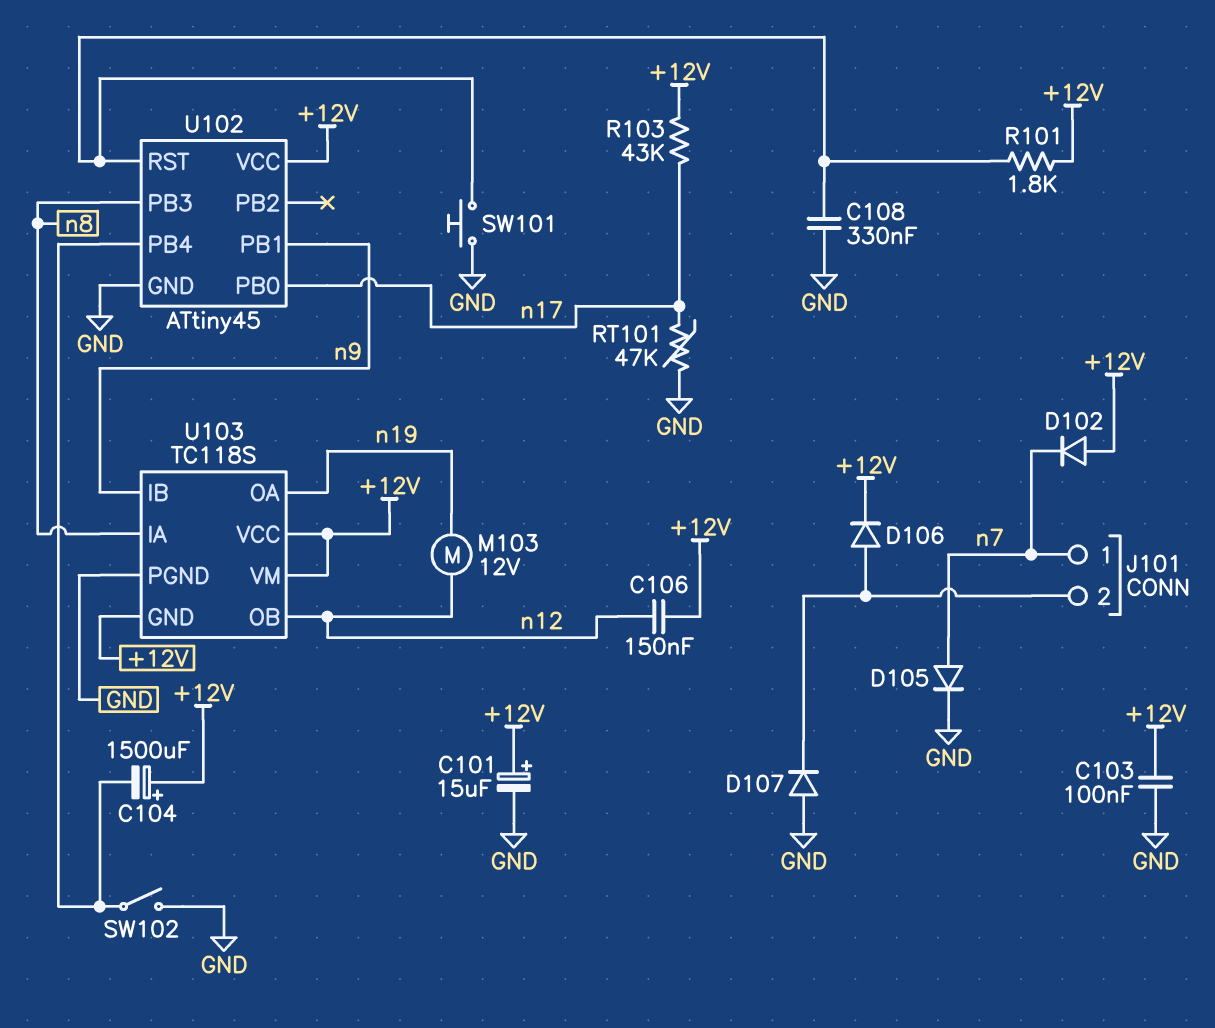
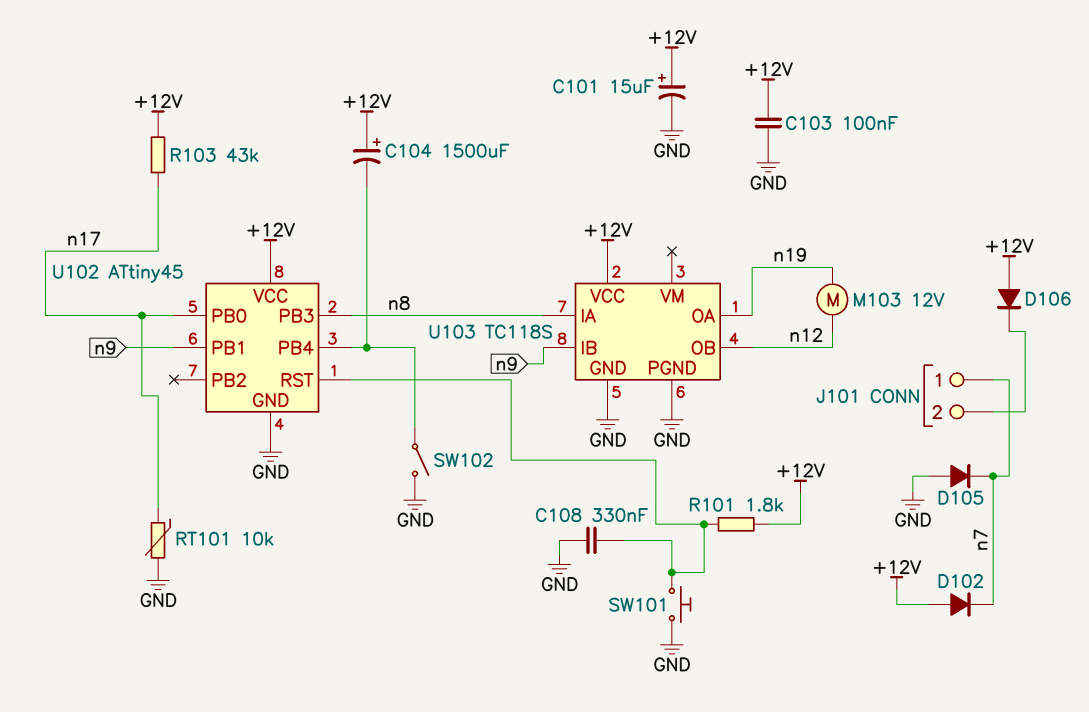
C106: 150nF (+12V, n12) -> none
D105: diode (A n7, K GND) -> diode (A GND, K n7)
D106: diode (A J101/2, K +12V) -> diode (A +12V, K J101/2)
D107: diode (A GND, K J101/2) -> none
RT101: 47k (GND, n17) -> 10k (GND, n17)
U103 pin GND: +12V -> GND
U103 pin VM: +12V -> none

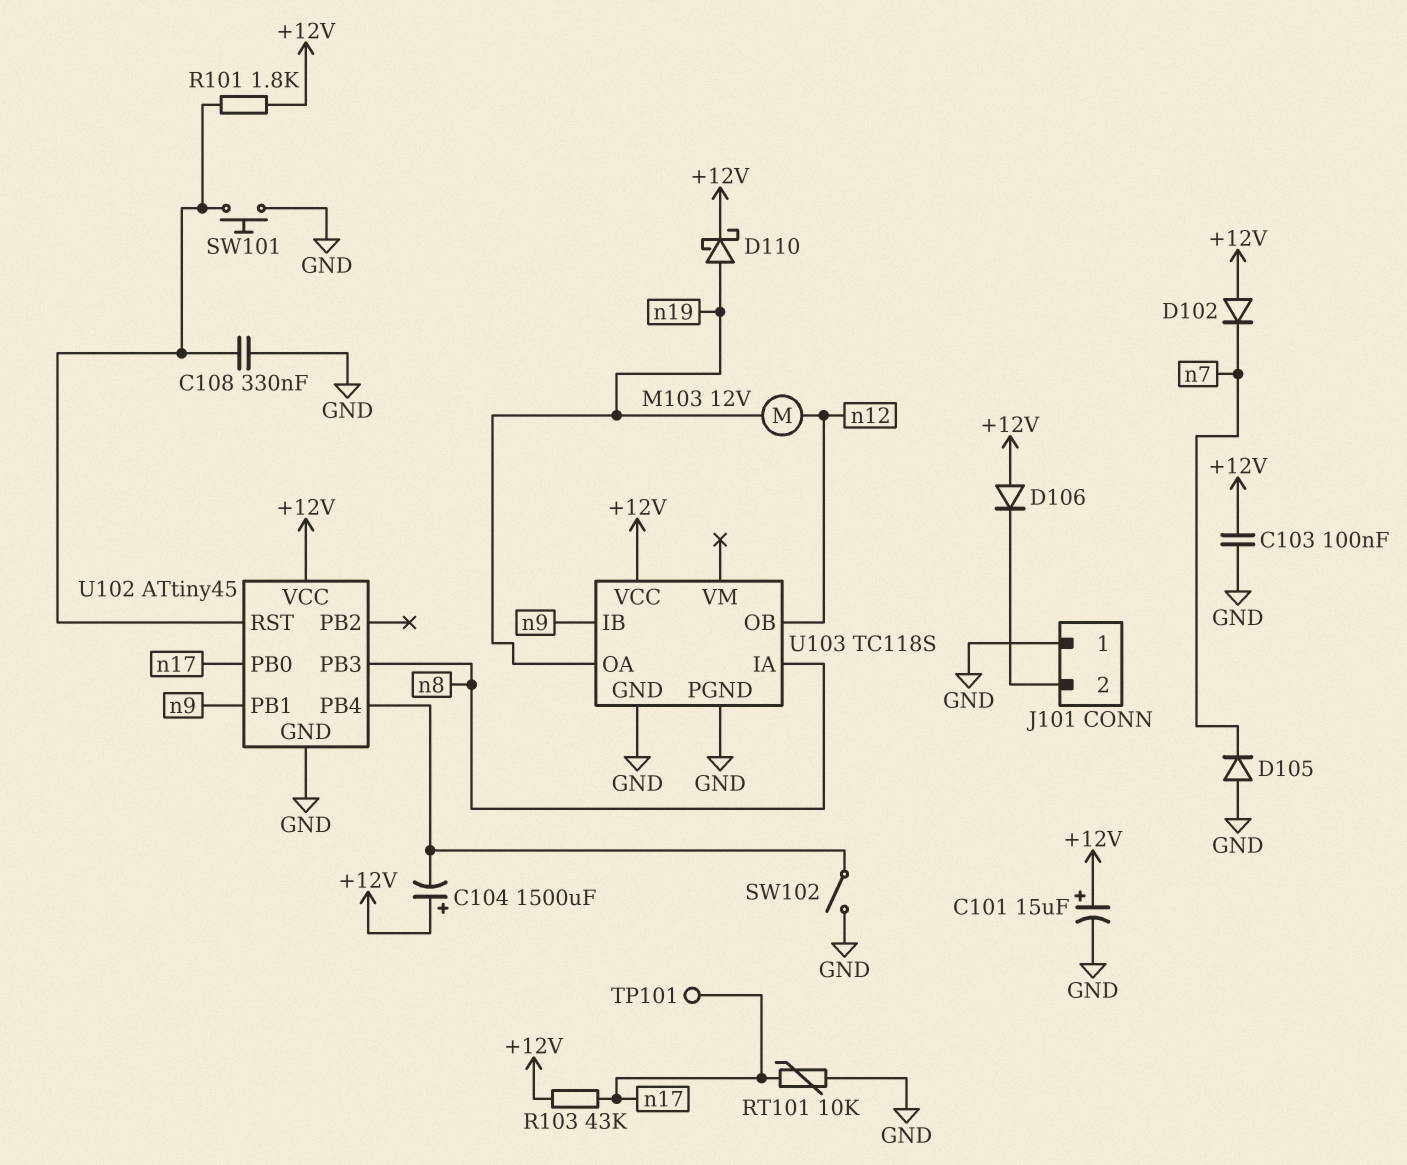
D110: none -> schottky (A n19, K +12V)
J101 pin 1: n7 -> GND
TP101: none -> test point (n17)

